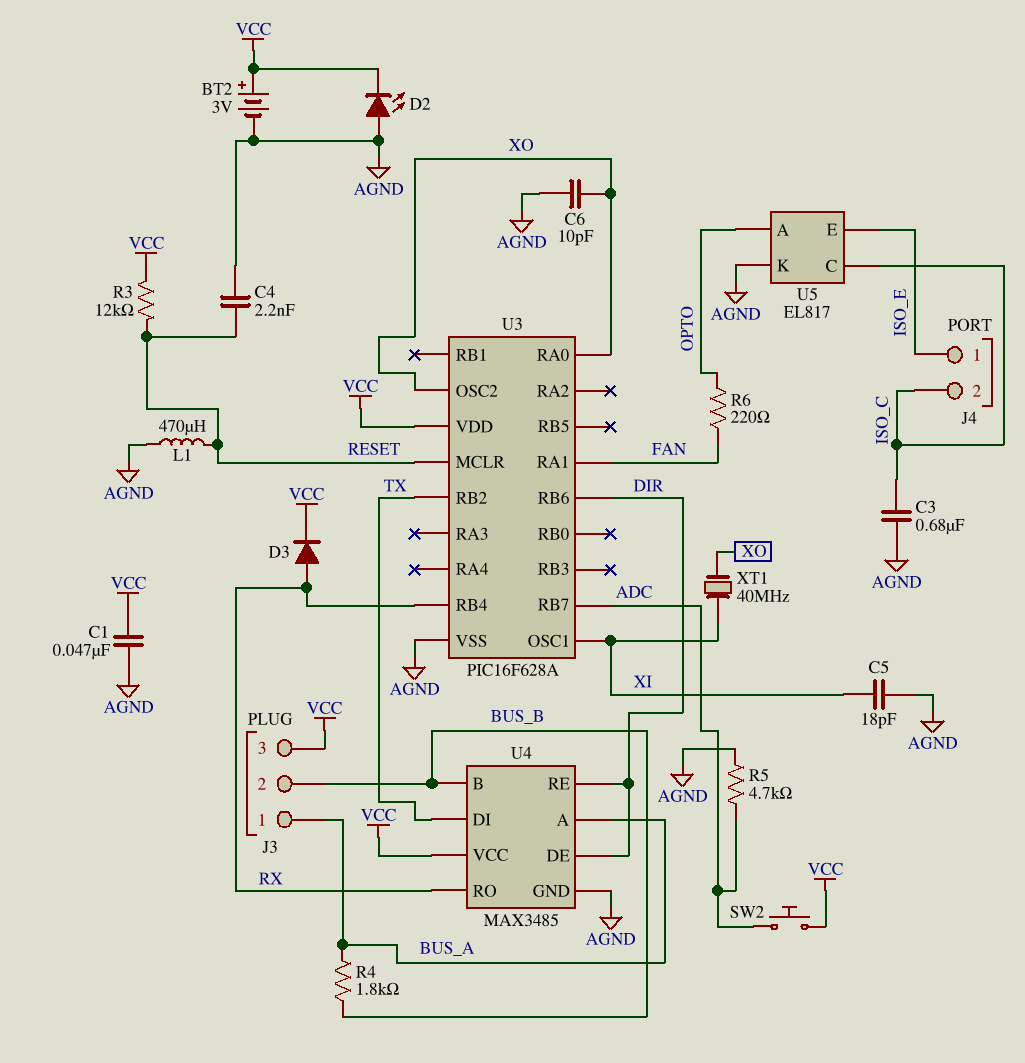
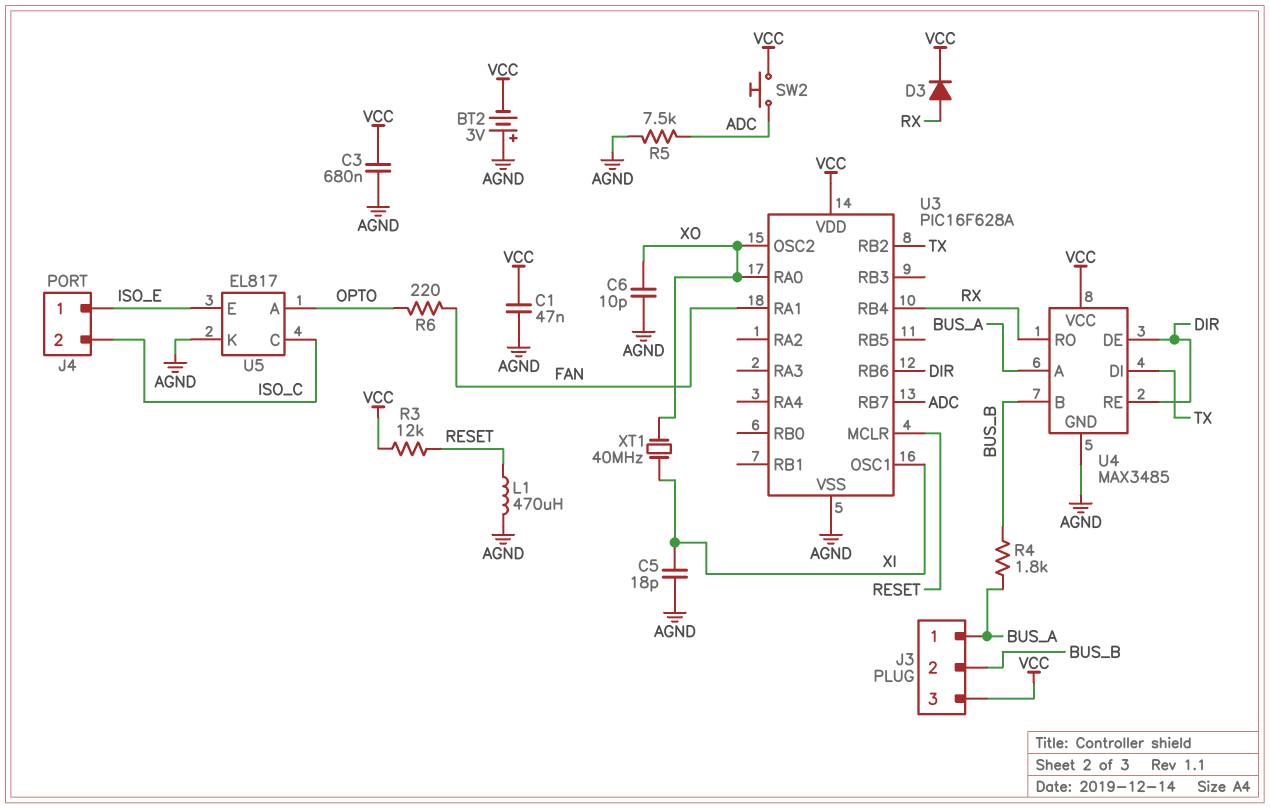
BT2: 3V (plus VCC, minus AGND) -> 3V (plus AGND, minus VCC)
C3: 680nF (AGND, ISO_C) -> 680nF (AGND, VCC)
C4: 2.2nF (AGND, RESET) -> none
D2: LED (A AGND, K VCC) -> none
R5: 4.7k (ADC, AGND) -> 7.5k (ADC, AGND)

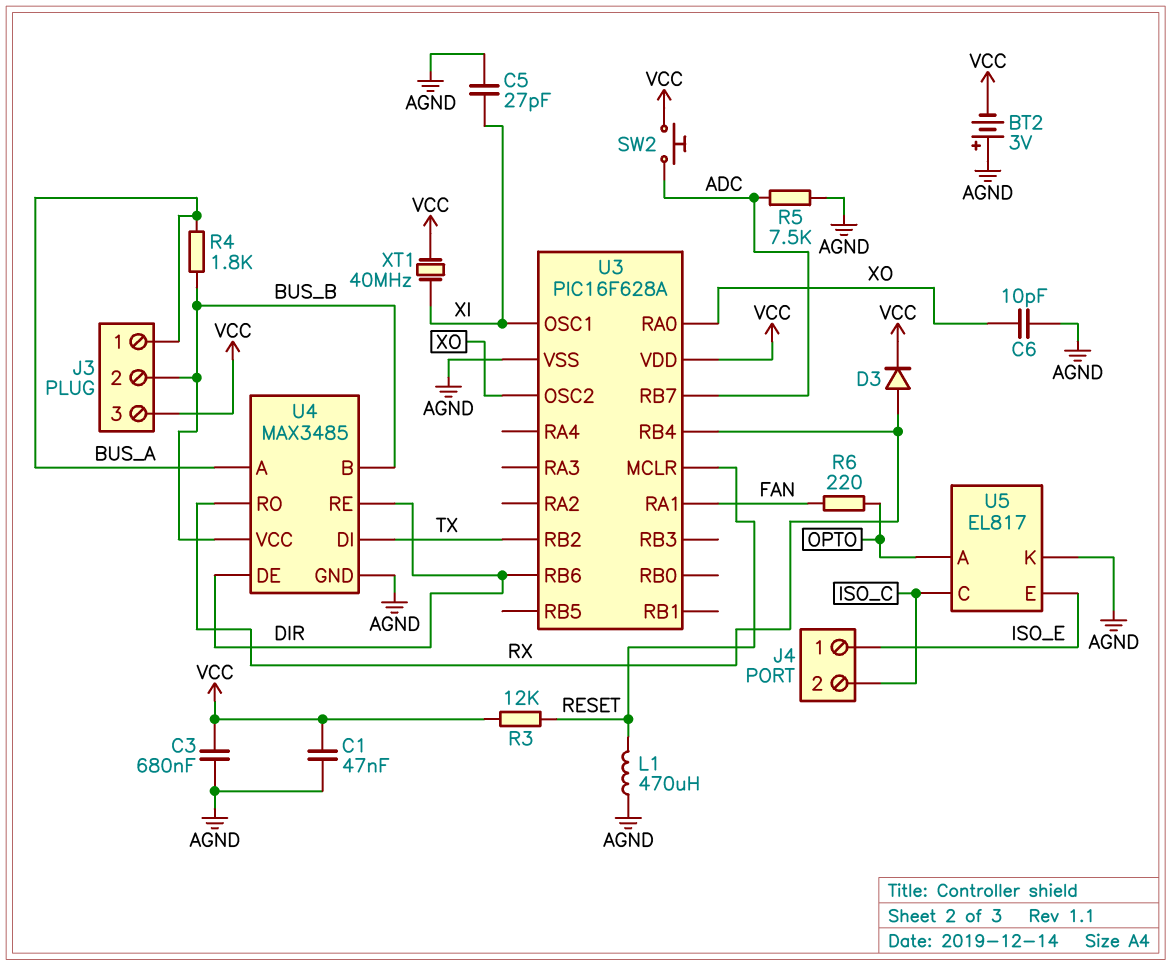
C5: 18pF (AGND, XI) -> 27pF (AGND, XI)
U4 pin VCC: VCC -> BUS_B
XT1: 40MHz (XI, XO) -> 40MHz (VCC, XI)

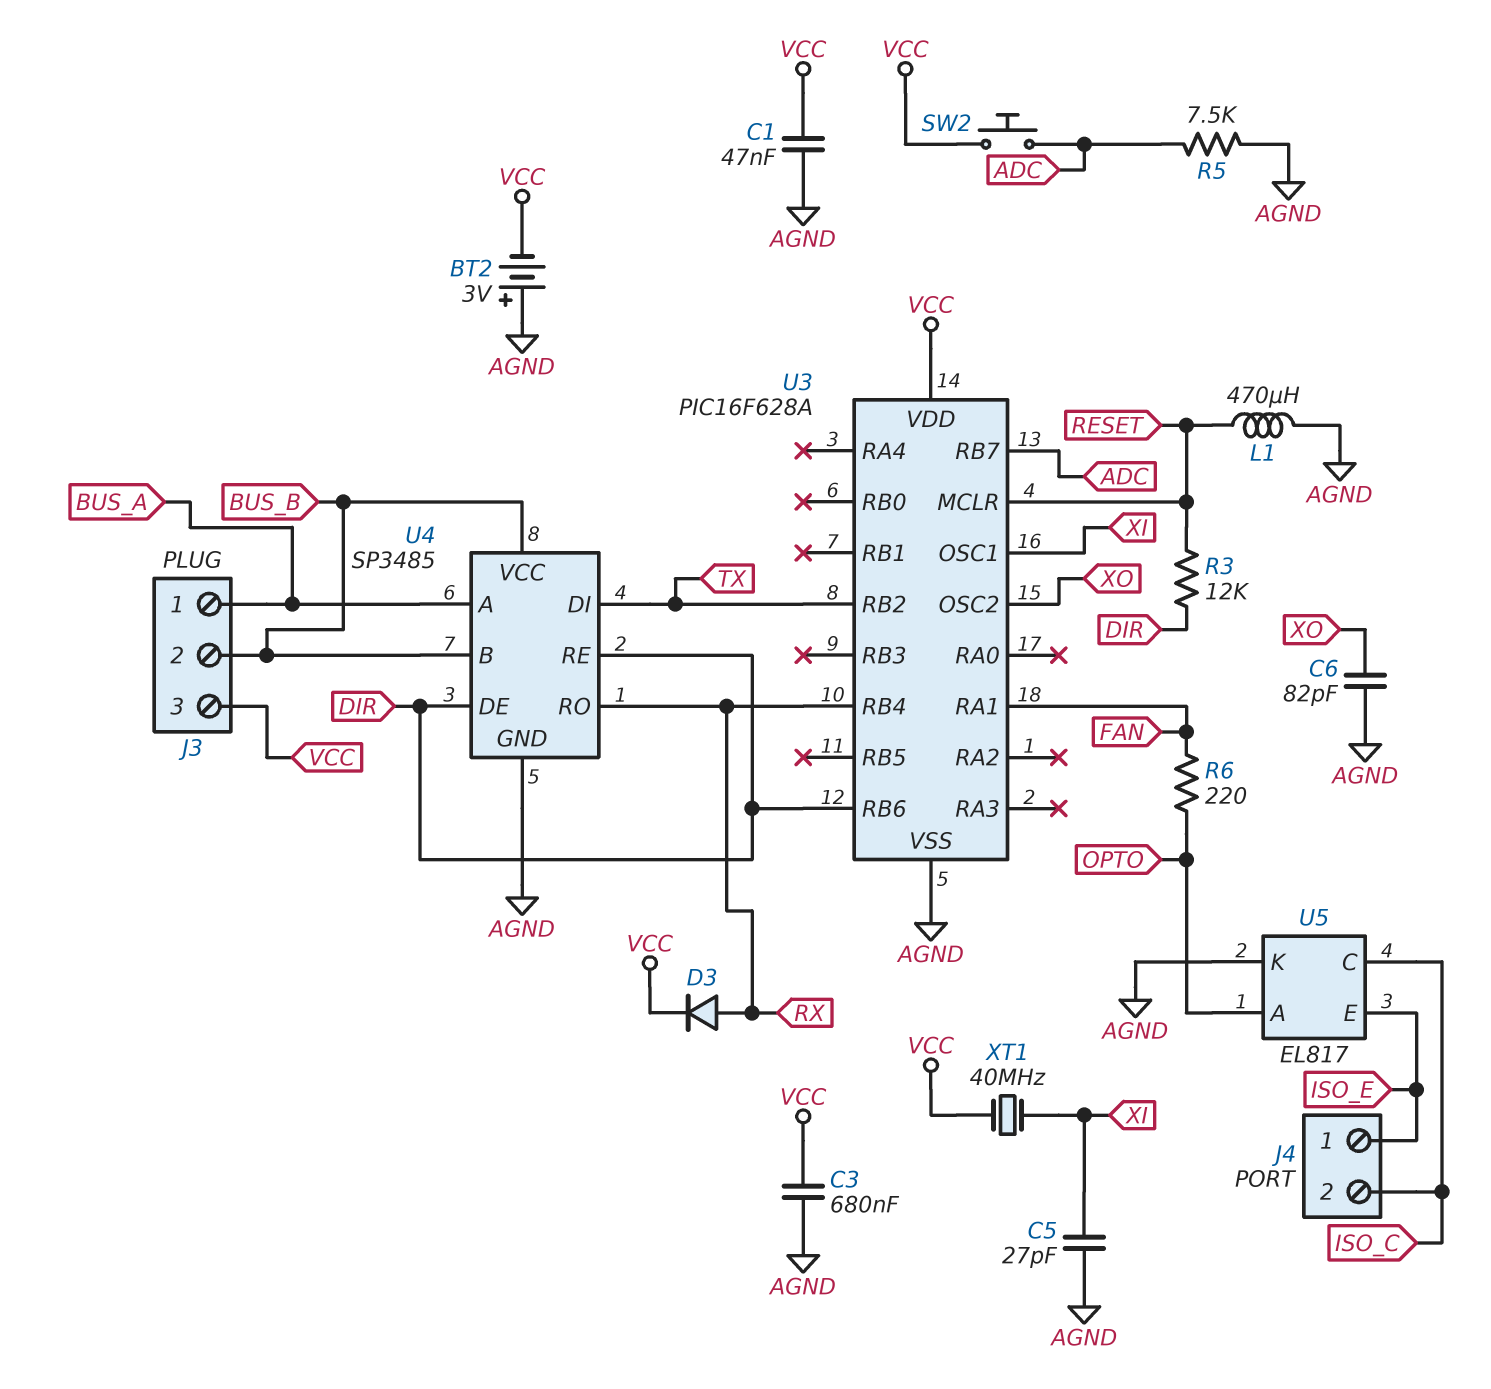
C6: 10pF (AGND, XO) -> 82pF (AGND, XO)
R3: 12k (RESET, VCC) -> 12k (DIR, RESET)
R4: 1.8k (BUS_A, BUS_B) -> none
U3 pin RA0: XO -> none
U4: MAX3485 -> SP3485

